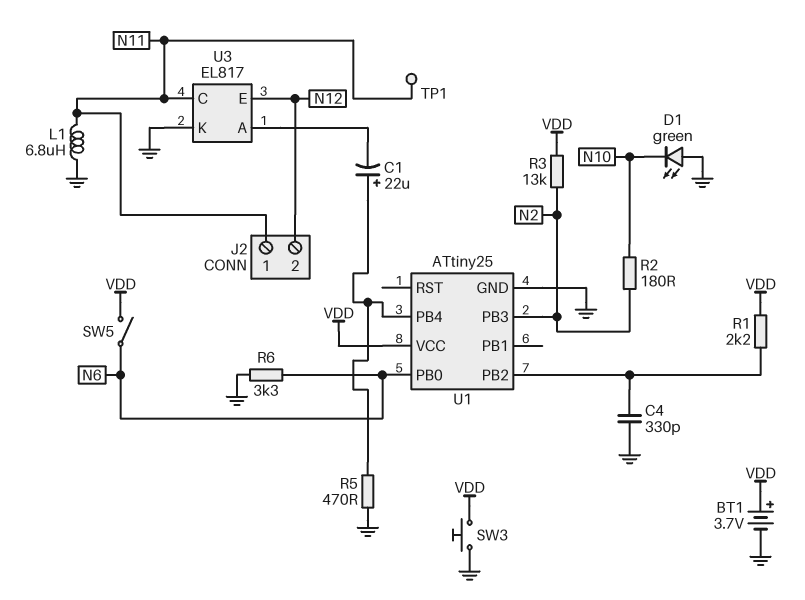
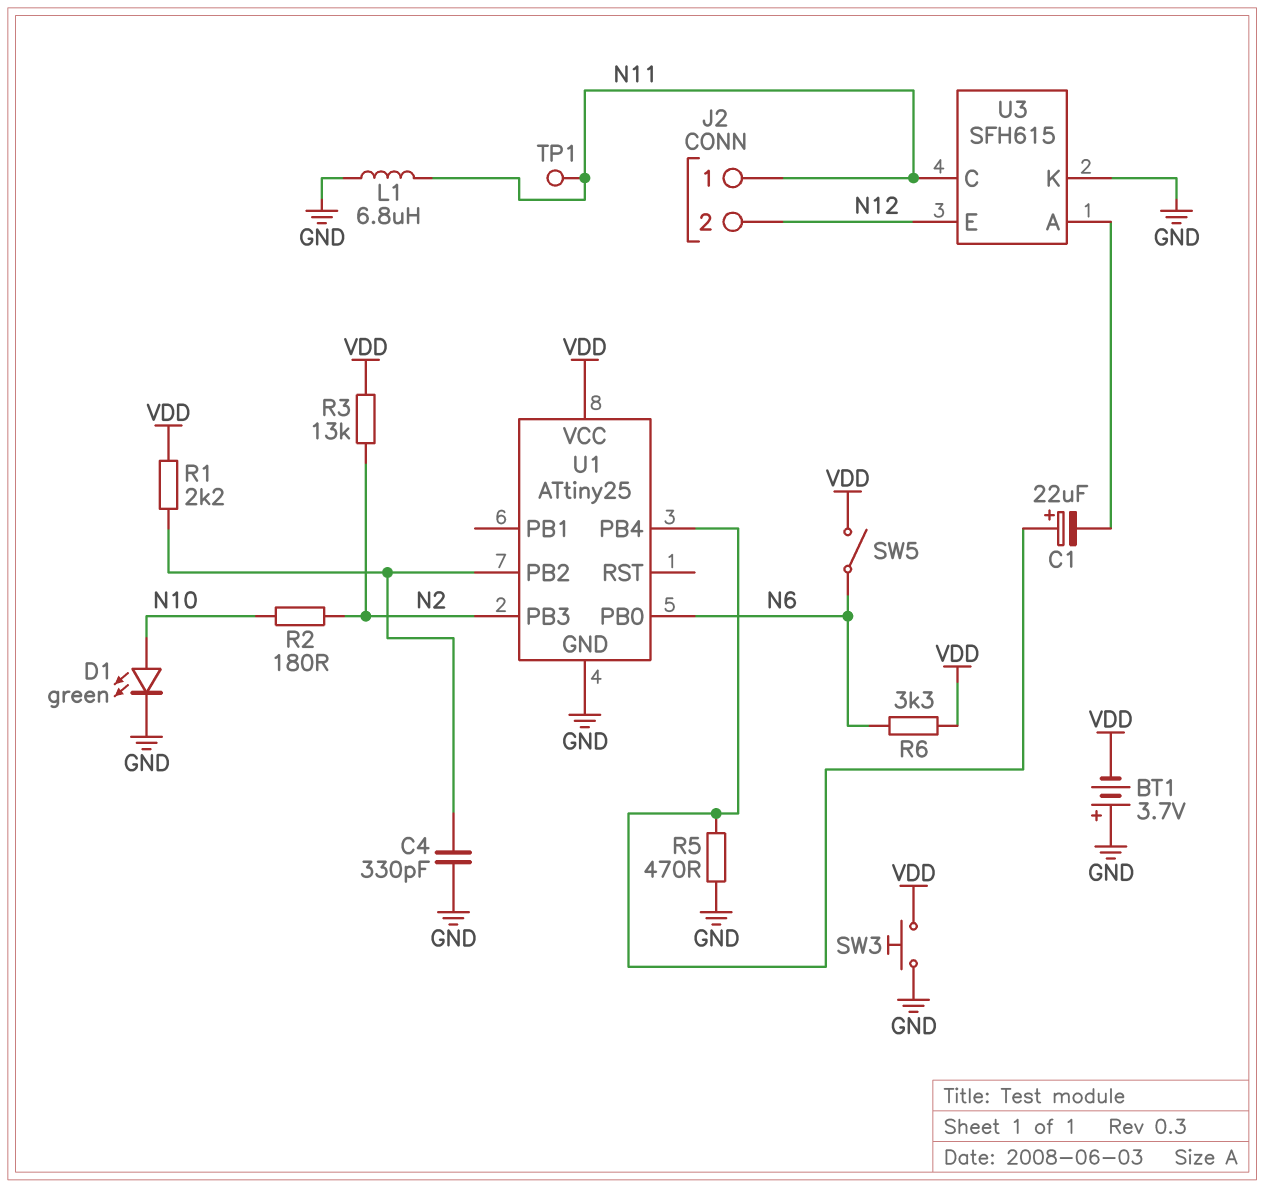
BT1: 3.7V (plus VDD, minus GND) -> 3.7V (plus GND, minus VDD)
D1: LED green (A GND, K N10) -> LED green (A N10, K GND)
R6: 3.3k (GND, N6) -> 3.3k (N6, VDD)
U3: EL817 -> SFH615

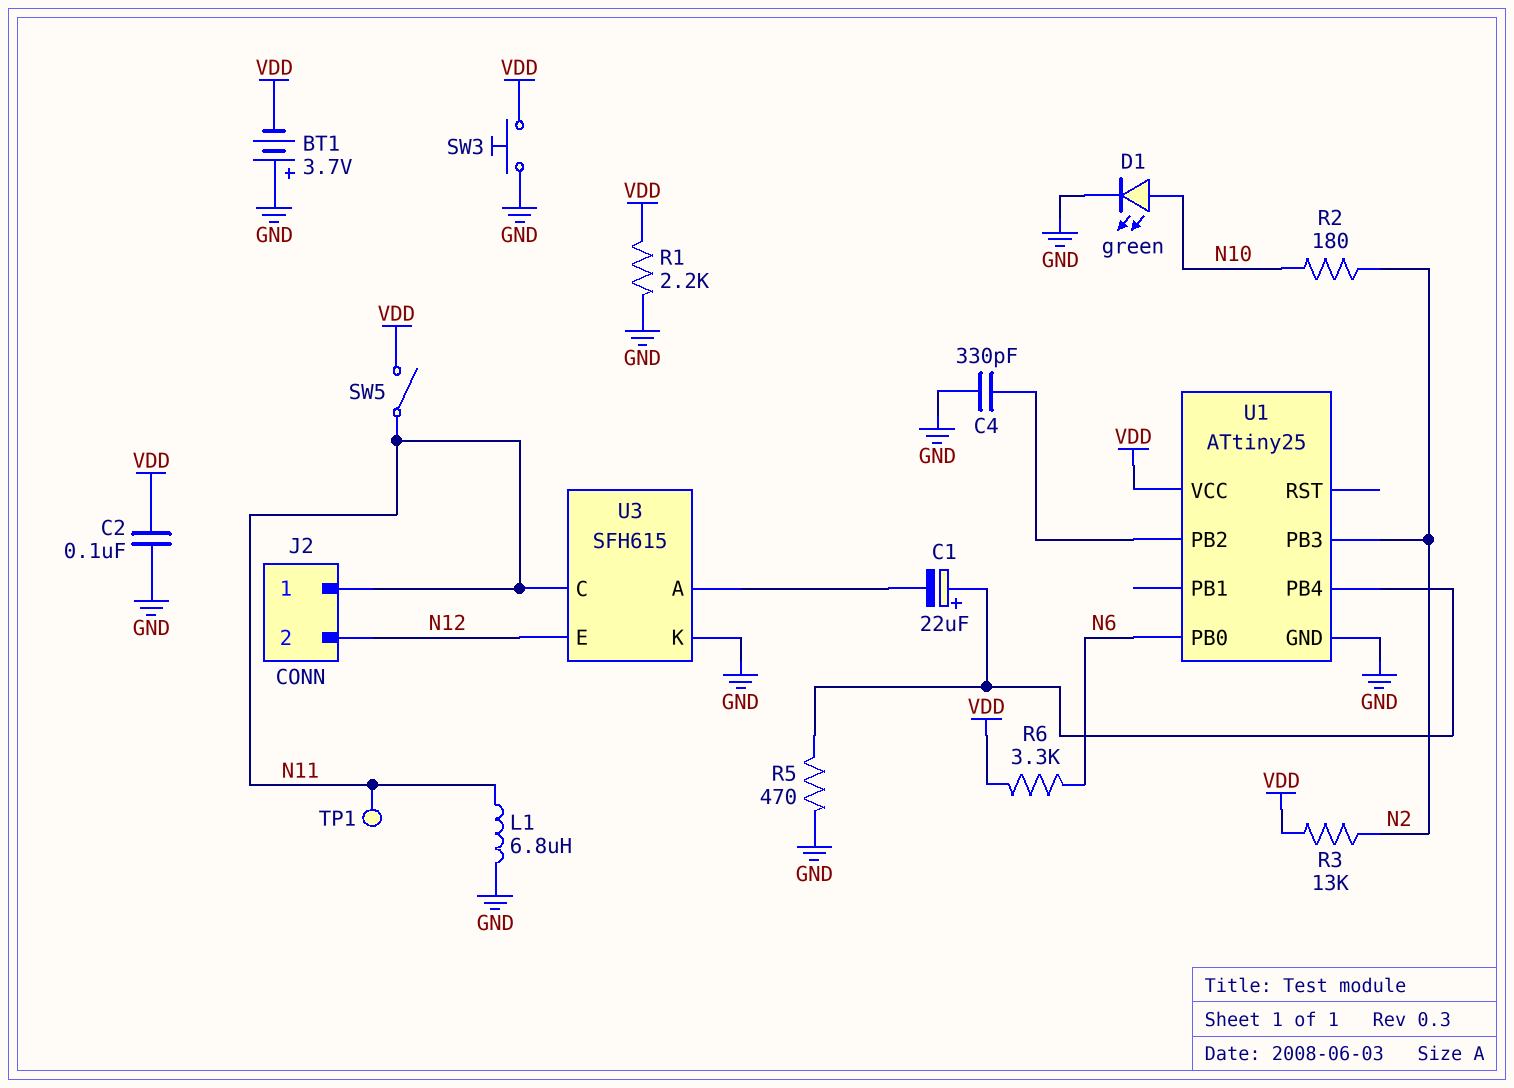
C2: none -> 100nF (GND, VDD)
R1: 2.2k (U1/PB2, VDD) -> 2.2k (GND, VDD)
SW5: switch (N6, VDD) -> switch (N11, VDD)

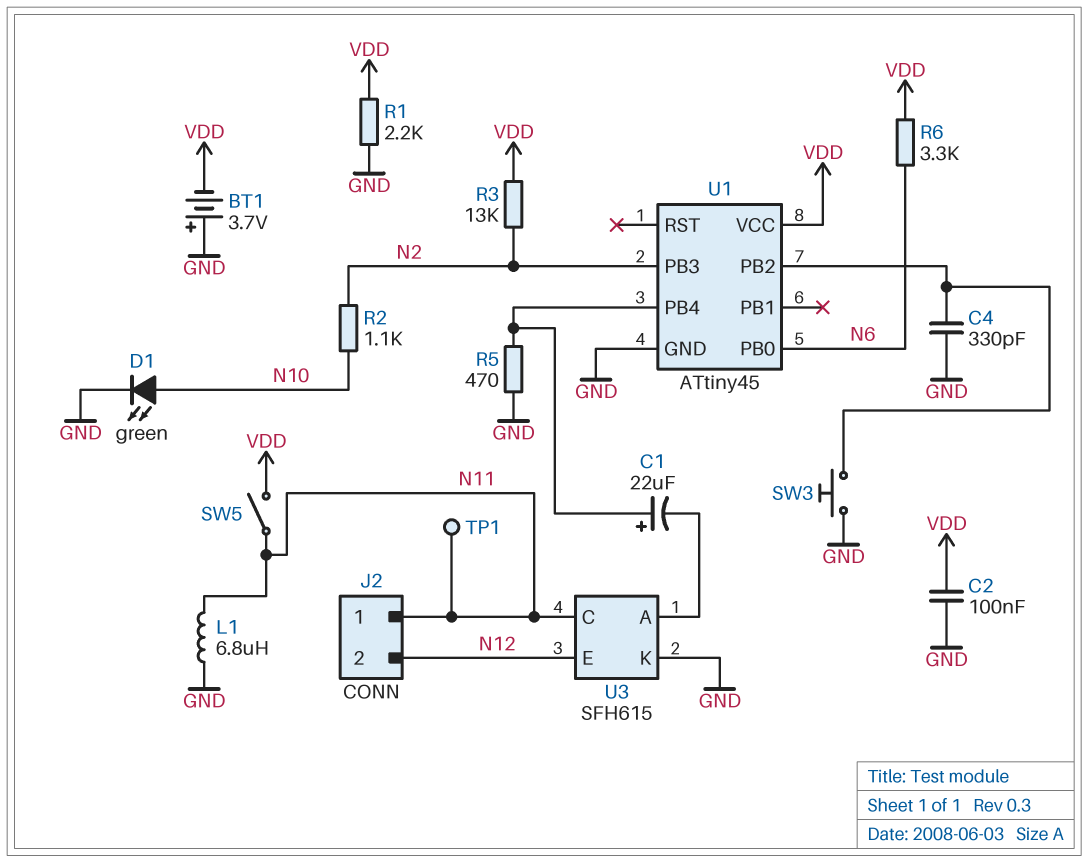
R2: 180 (N2, N10) -> 1.1k (N2, N10)
SW3: button (GND, VDD) -> button (GND, U1/PB2)
U1: ATtiny25 -> ATtiny45

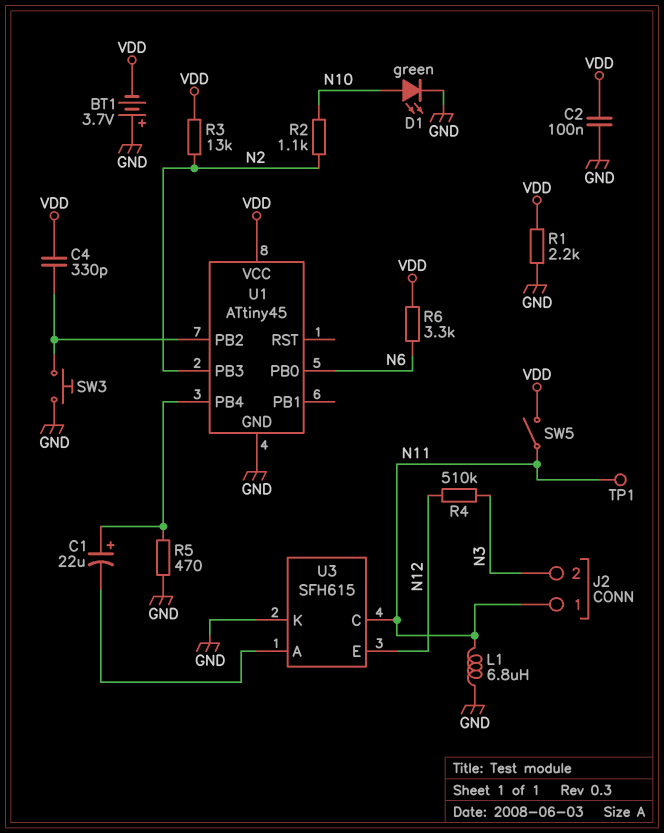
C4: 330pF (GND, U1/PB2) -> 330pF (U1/PB2, VDD)
J2 pin 2: N12 -> N3
R4: none -> 510k (N3, N12)

